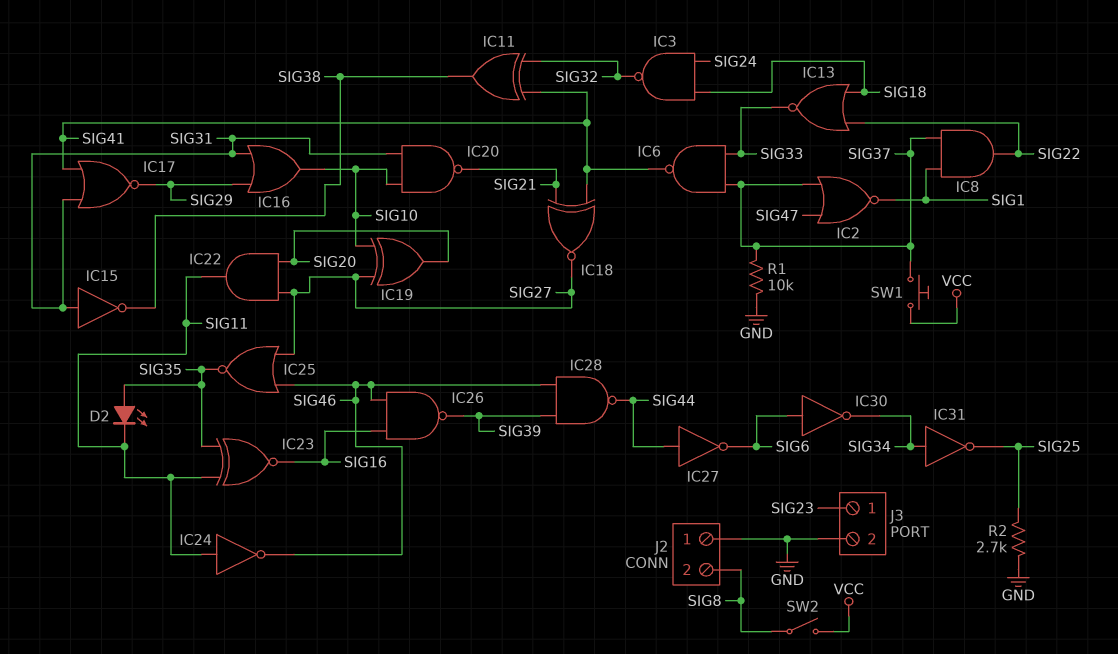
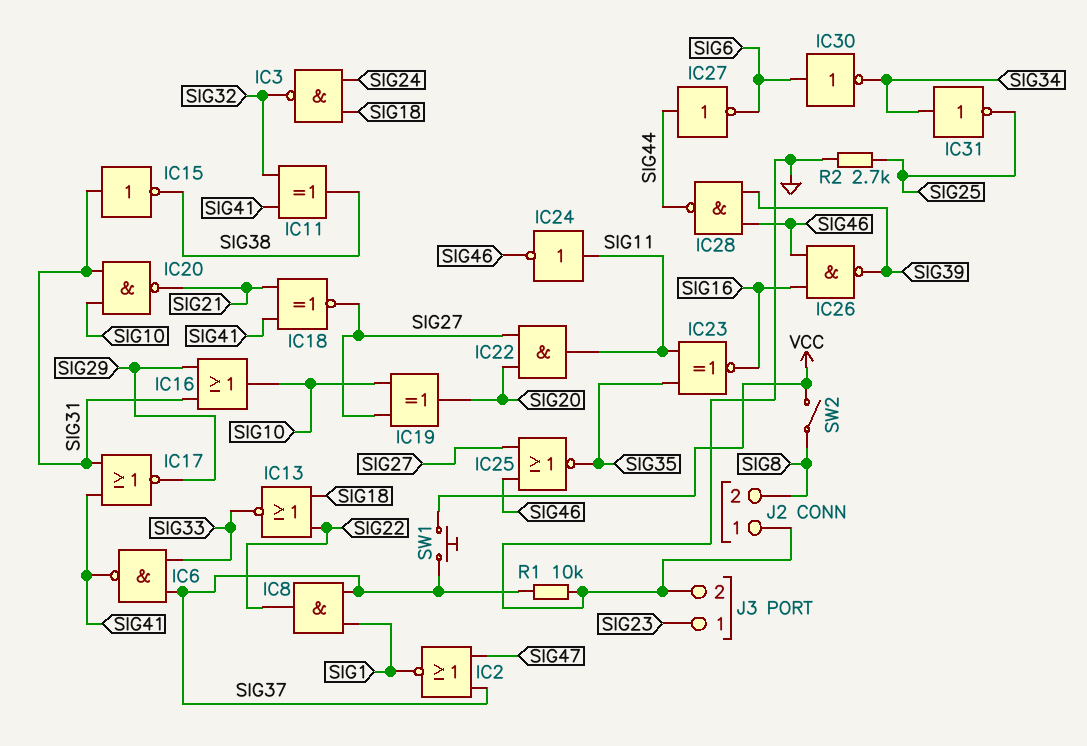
D2: LED (A SIG35, K SIG11) -> none

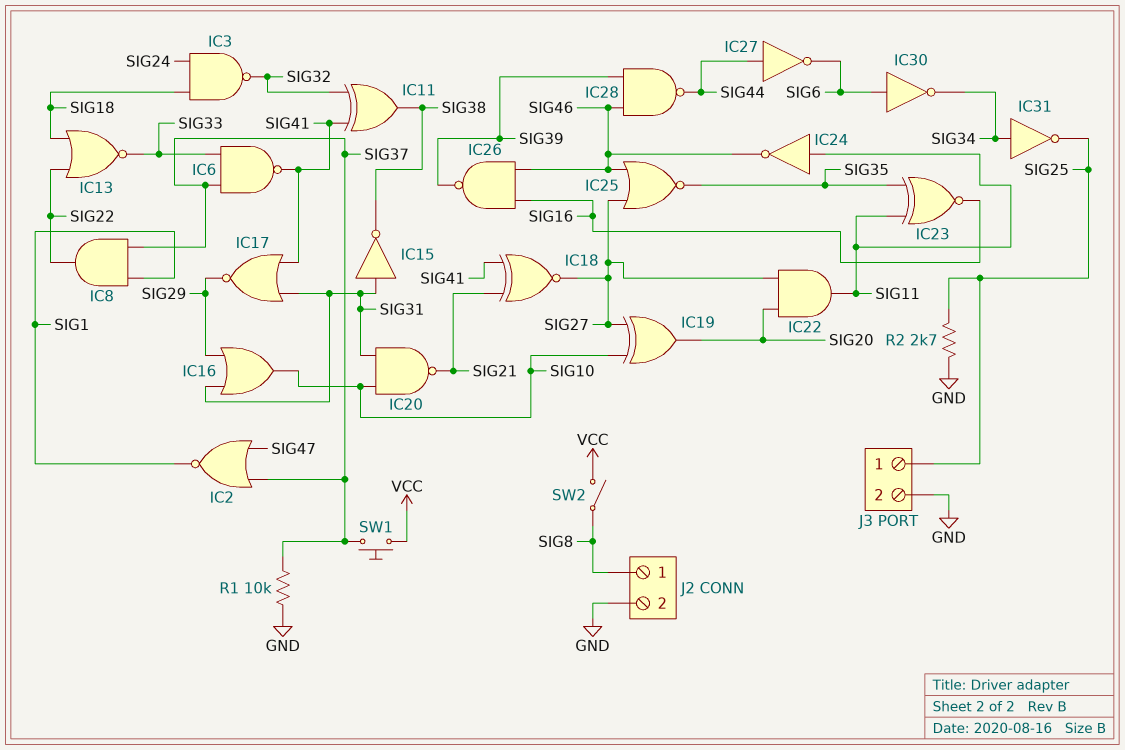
J2 pin 1: GND -> SIG8
J2 pin 2: SIG8 -> GND
J3 pin 1: SIG23 -> SIG25

